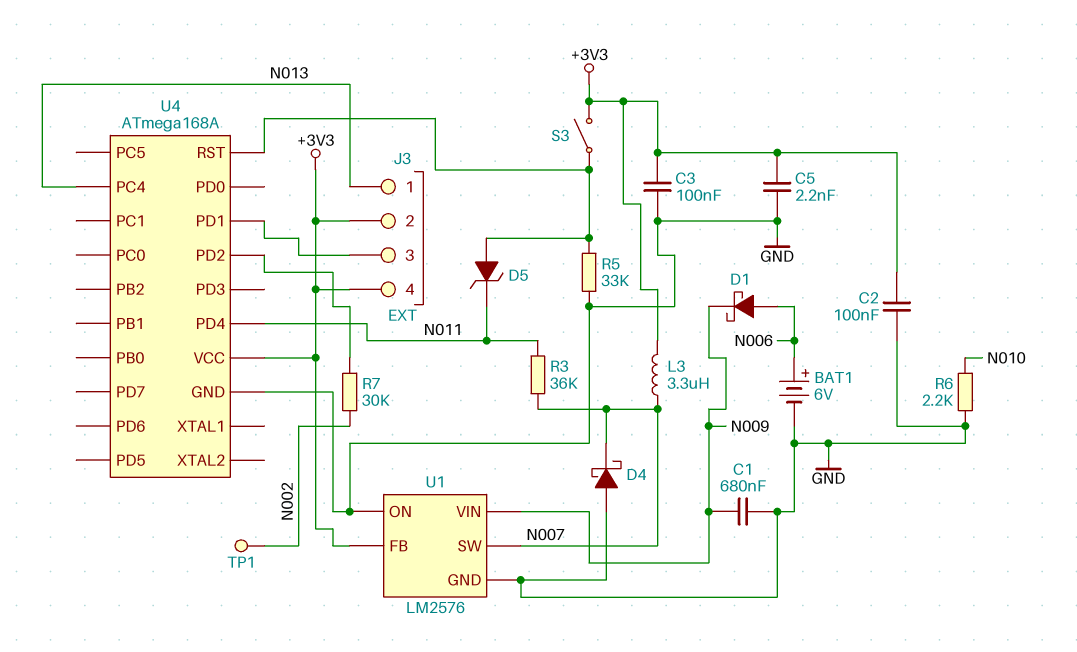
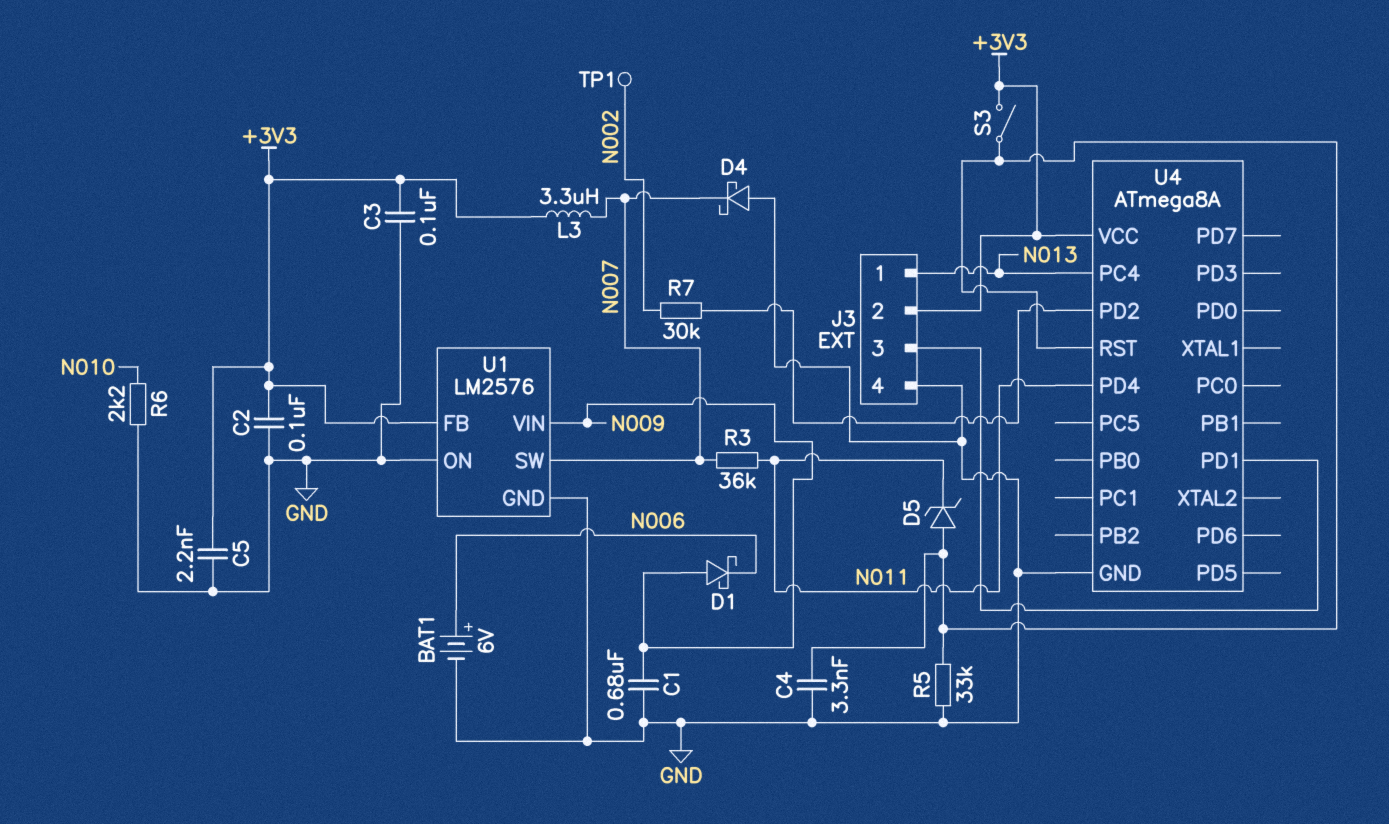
C4: none -> 3.3nF (GND, U4/RST)
D1: schottky (A N006, K N009) -> schottky (A N009, K N006)
J3 pin 4: +3V3 -> GND
U4: ATmega168A -> ATmega8A

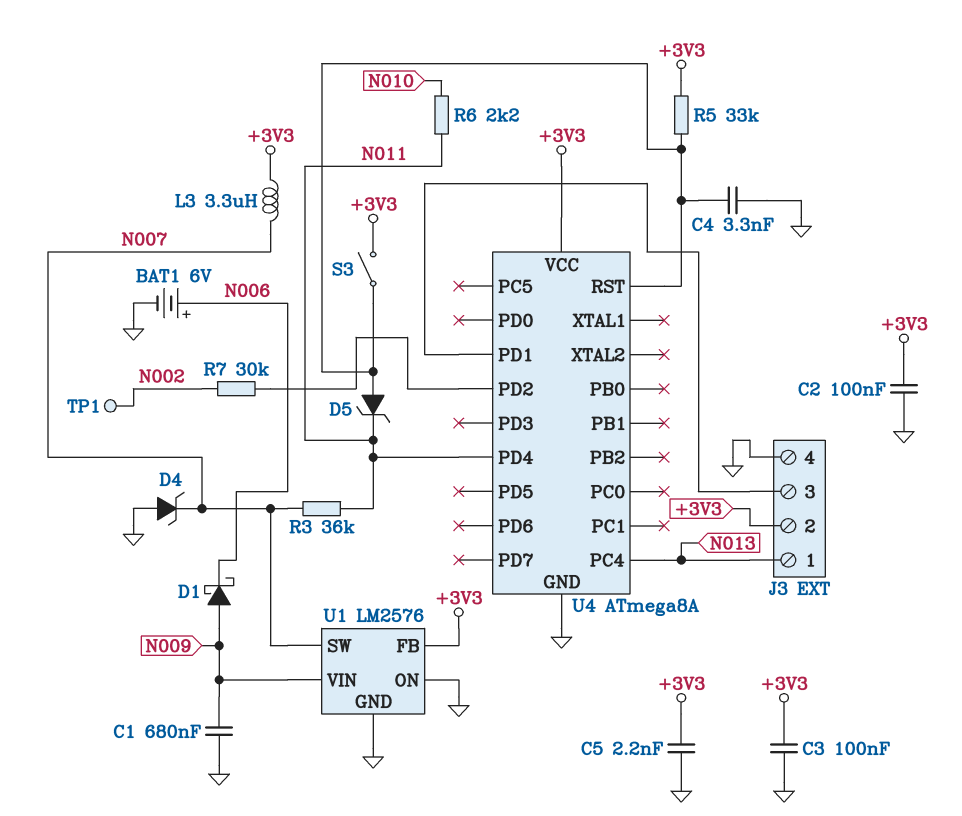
D4: schottky (A GND, K N007) -> zener (A GND, K N007)
R5: 33k (GND, U4/RST) -> 33k (+3V3, U4/RST)
R6: 2.2k (GND, N010) -> 2.2k (N010, N011)

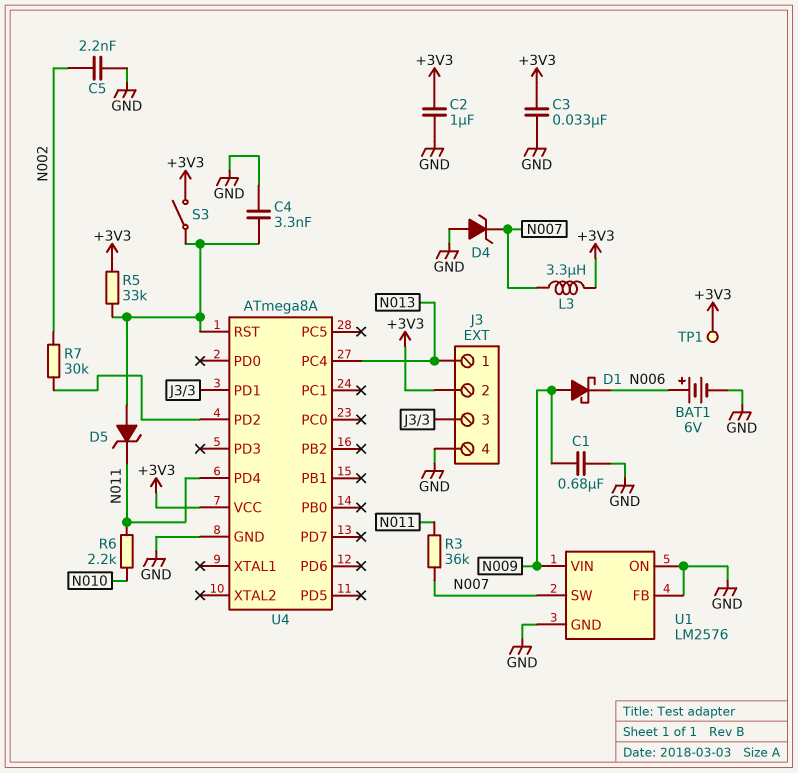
C2: 100nF (+3V3, GND) -> 1uF (+3V3, GND)
C3: 100nF (+3V3, GND) -> 33nF (+3V3, GND)
C5: 2.2nF (+3V3, GND) -> 2.2nF (GND, N002)
TP1: test point (N002) -> test point (+3V3)
U1 pin FB: +3V3 -> GND

